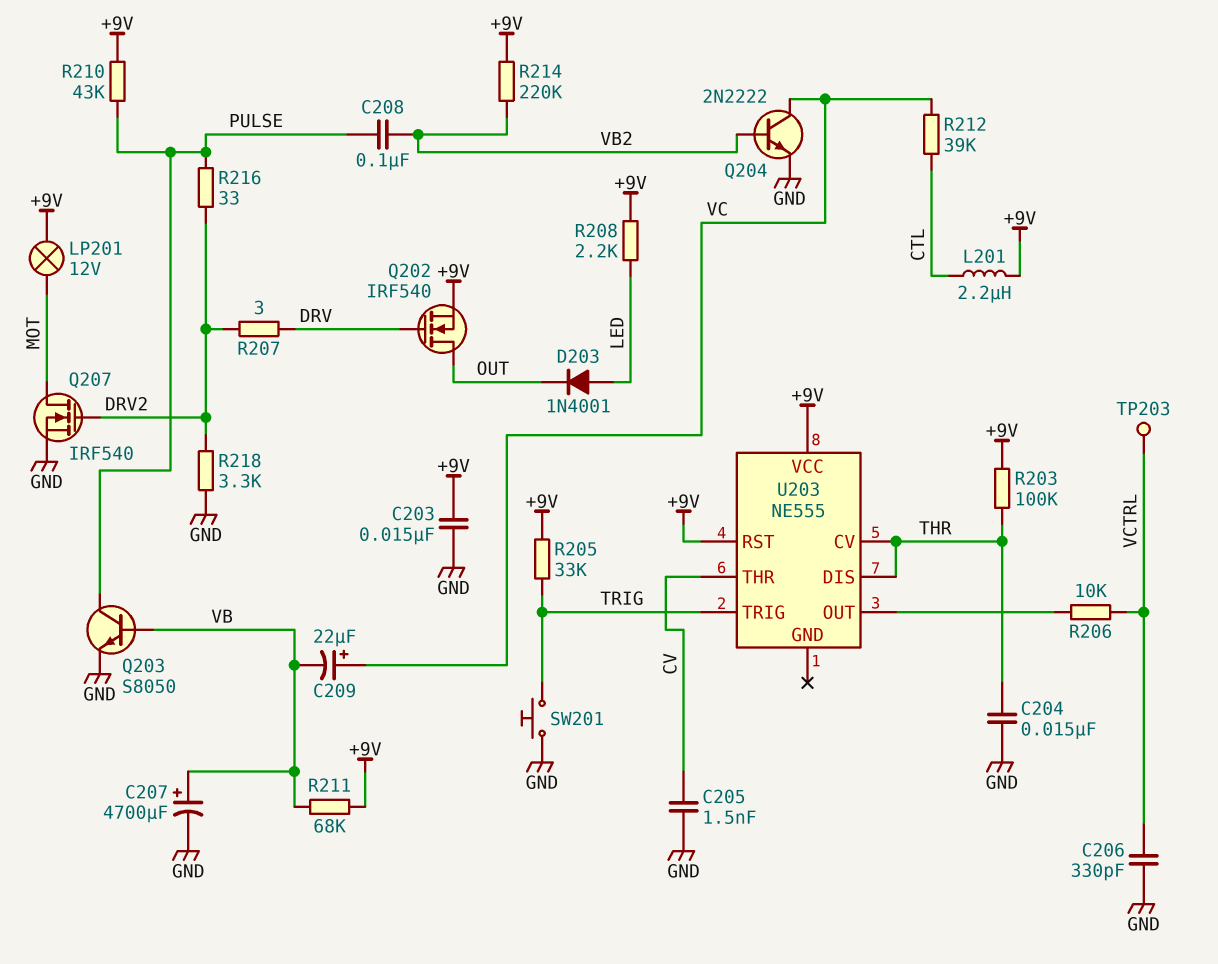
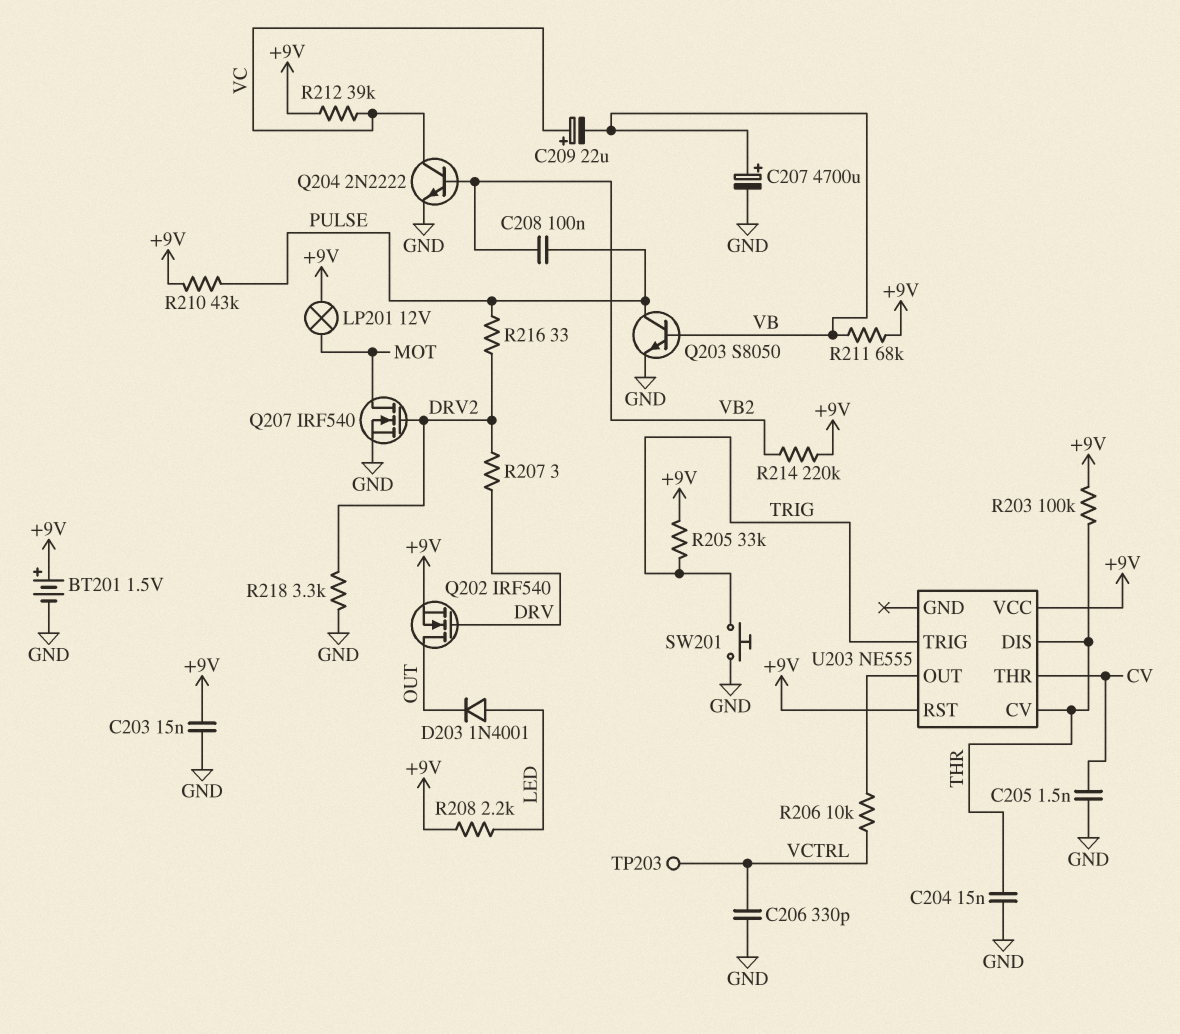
BT201: none -> 1.5V (plus +9V, minus GND)
L201: 2.2uH (+9V, CTL) -> none
R212: 39k (CTL, VC) -> 39k (+9V, VC)

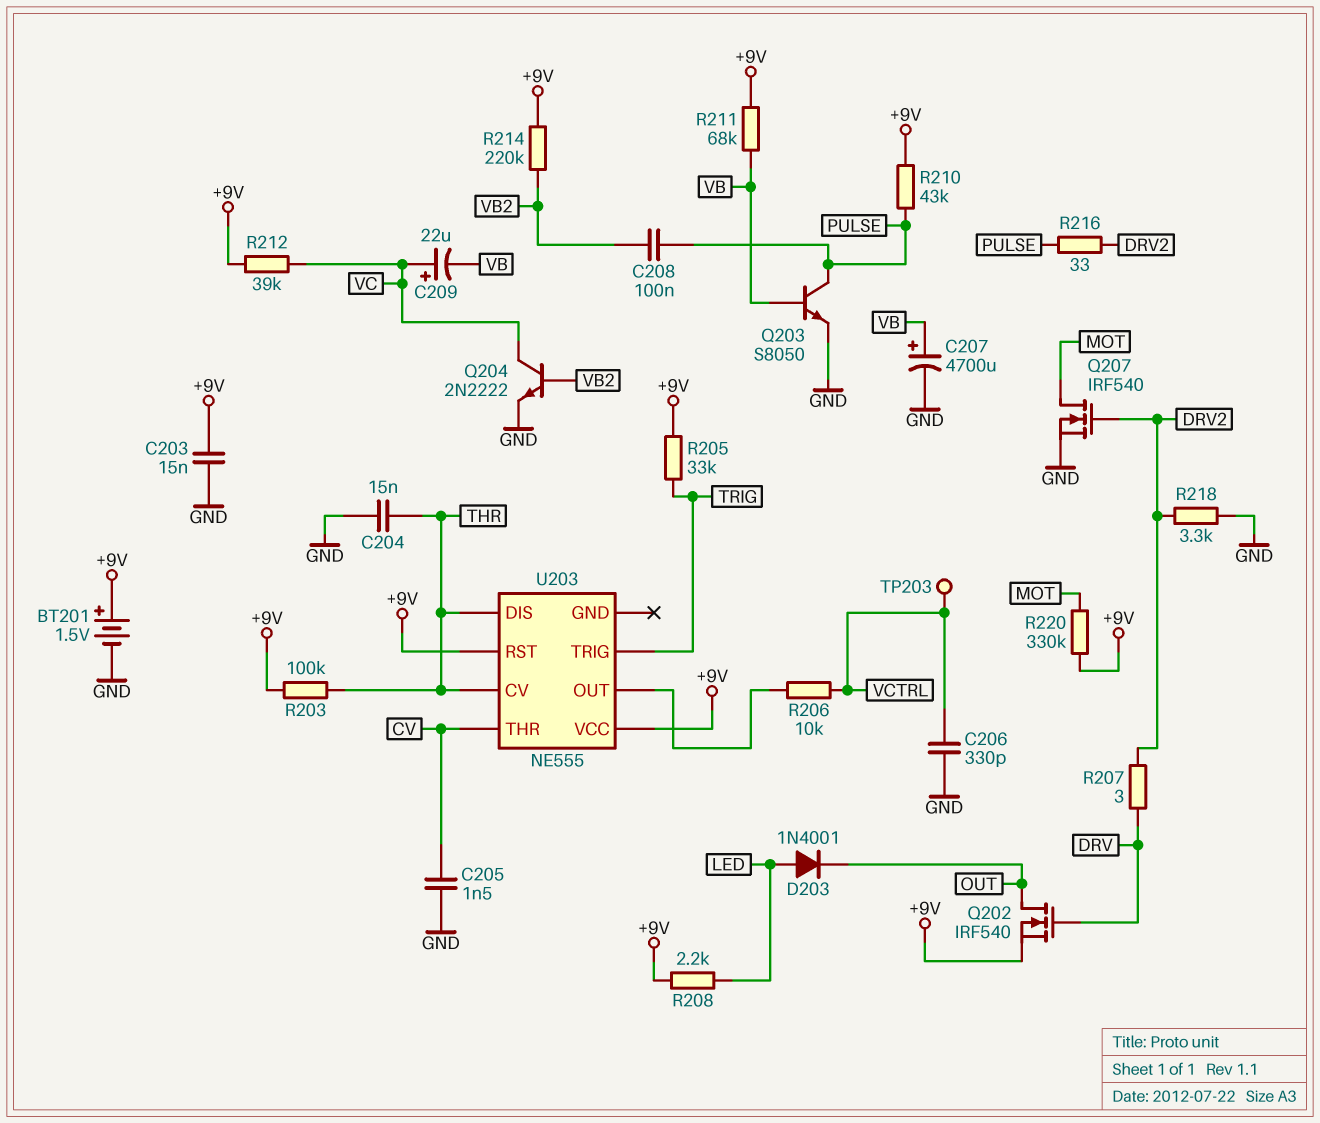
LP201: lamp 12V (+9V, MOT) -> none
R220: none -> 330k (+9V, MOT)
SW201: button (GND, TRIG) -> none

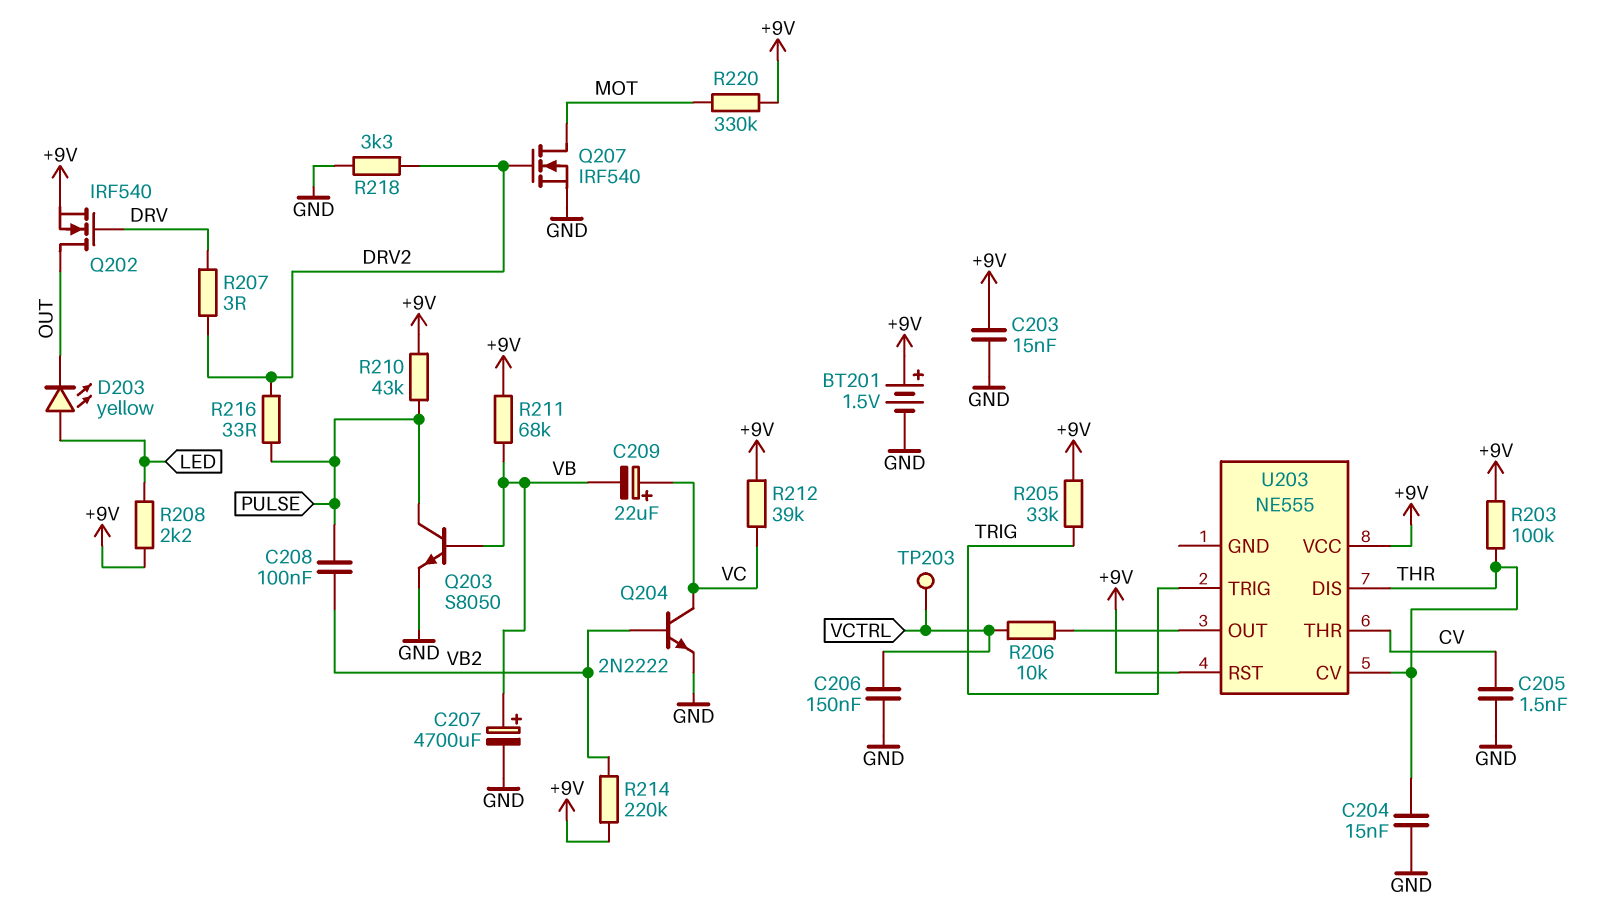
C206: 330pF (GND, VCTRL) -> 150nF (GND, VCTRL)
D203: diode 1N4001 (A LED, K OUT) -> LED yellow (A LED, K OUT)

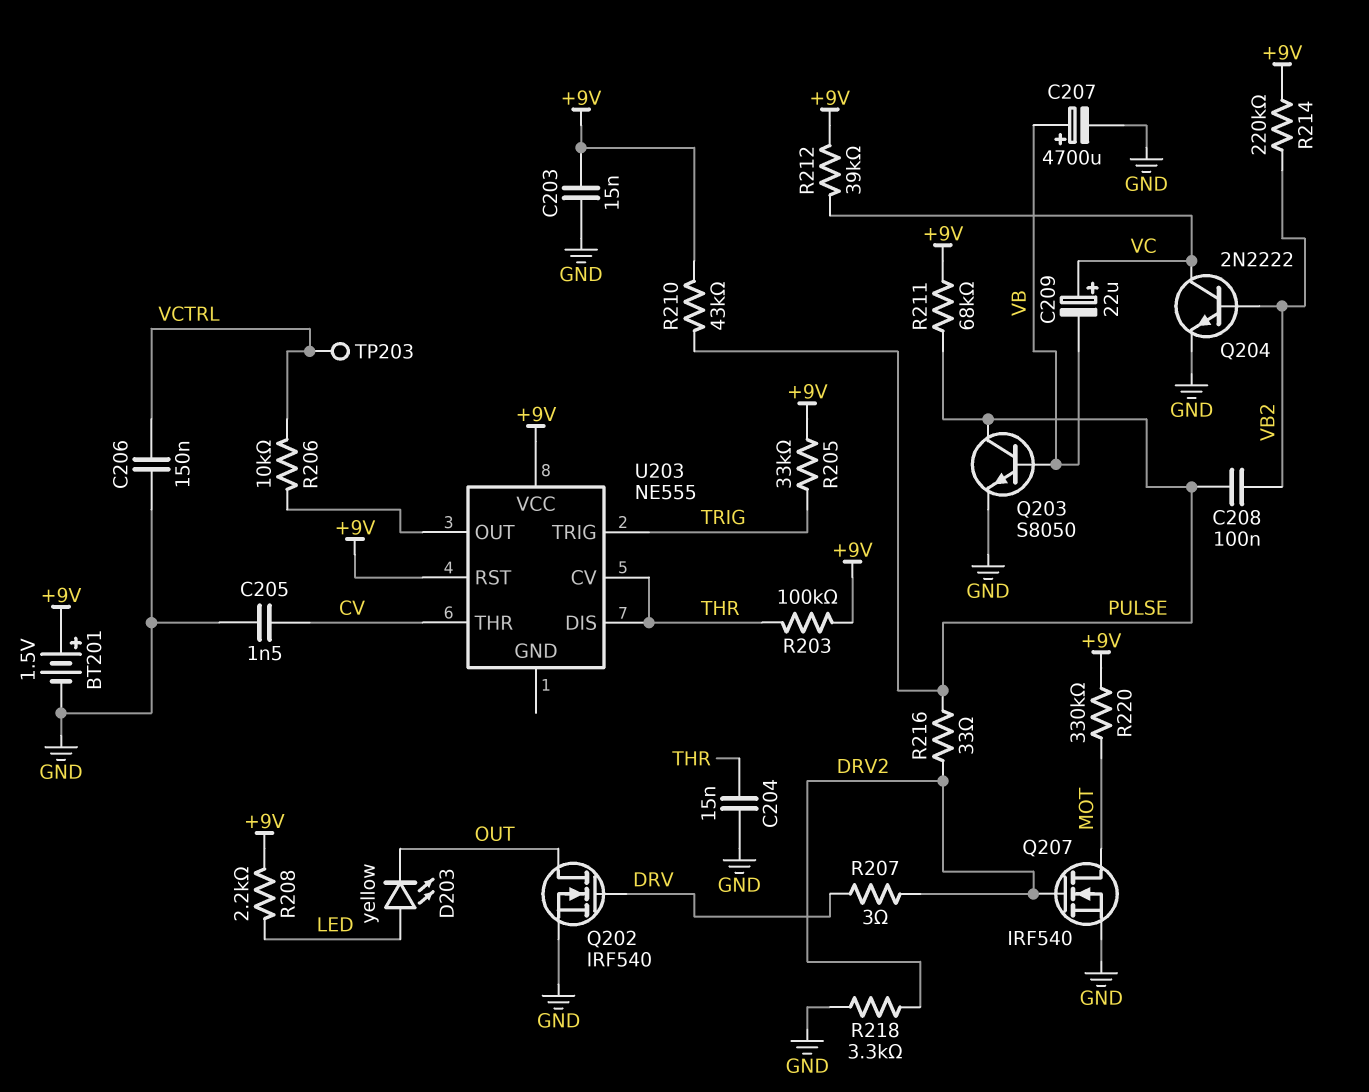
Q202: NMOS IRF540 (G DRV, D OUT, S +9V) -> NMOS IRF540 (G DRV, D OUT, S GND)
R211: 68k (+9V, VB) -> 68k (+9V, PULSE)

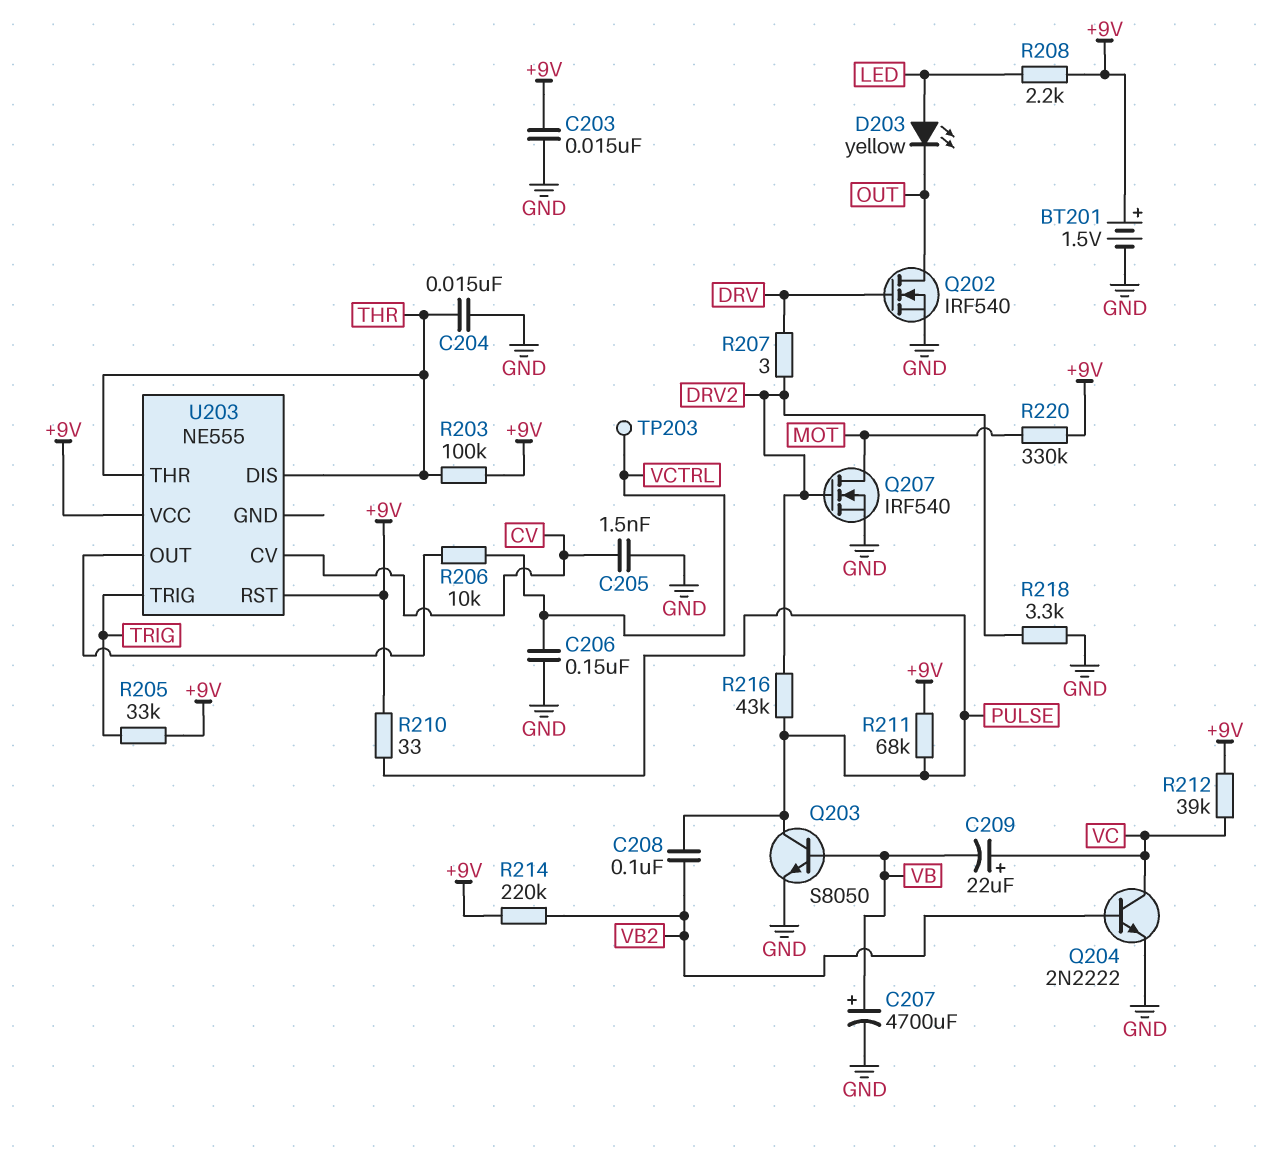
R210: 43k (+9V, PULSE) -> 33 (+9V, PULSE)
R216: 33 (DRV2, PULSE) -> 43k (DRV2, PULSE)
U203 pin CV: THR -> CV
U203 pin THR: CV -> THR

